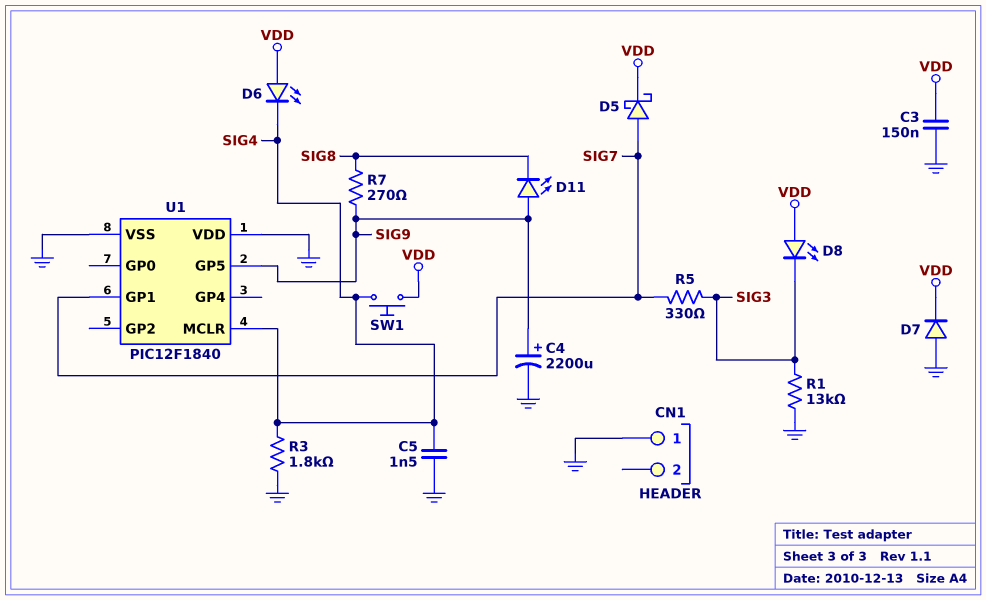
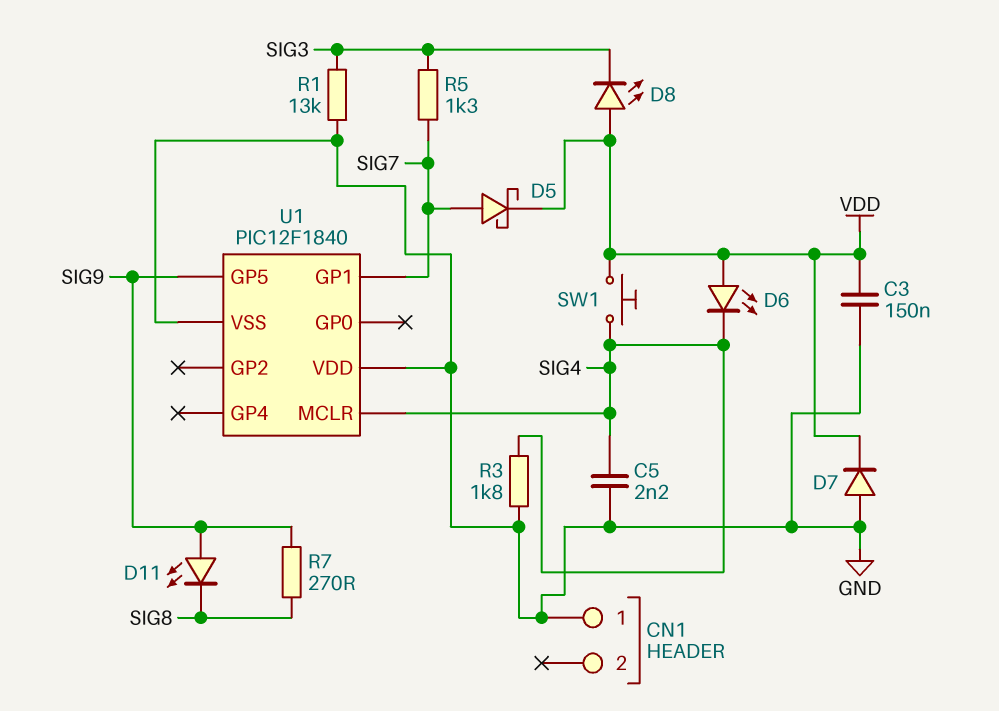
C4: 2200uF (plus SIG9, minus GND) -> none
C5: 1.5nF (GND, SIG4) -> 2.2nF (GND, SIG4)
R5: 330 (SIG3, SIG7) -> 1.3k (SIG3, SIG7)

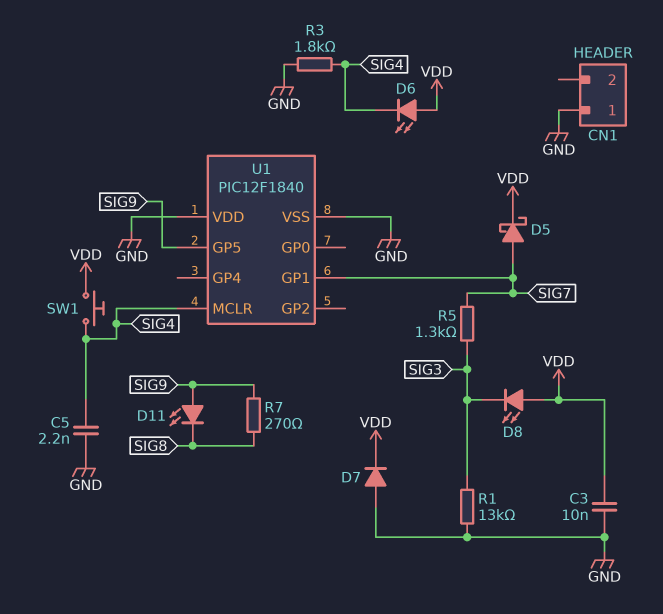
C3: 150nF (GND, VDD) -> 10nF (GND, VDD)

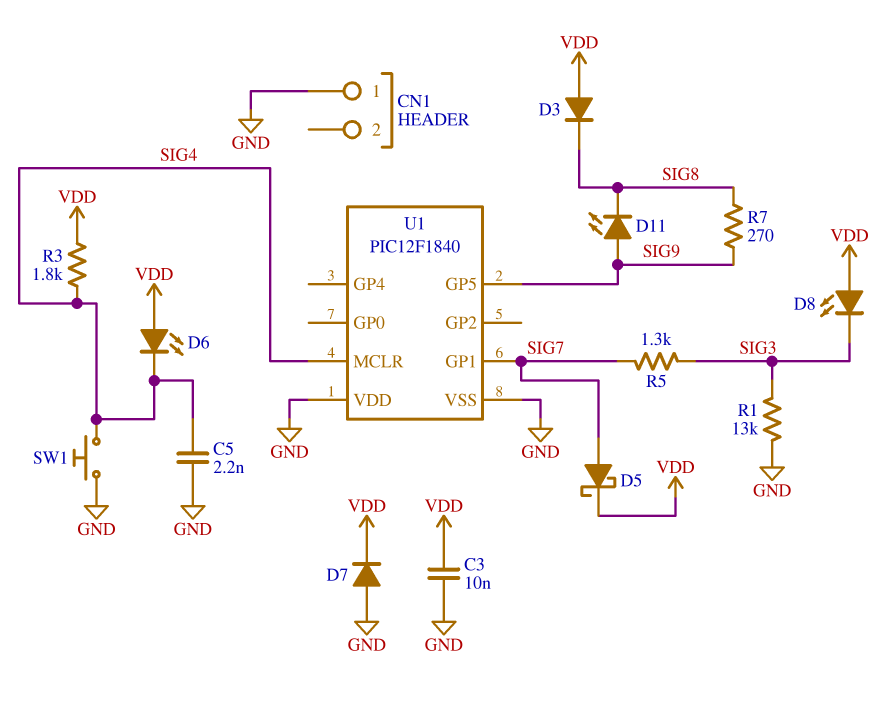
D3: none -> diode (A VDD, K SIG8)
R3: 1.8k (GND, SIG4) -> 1.8k (SIG4, VDD)
SW1: button (SIG4, VDD) -> button (GND, SIG4)

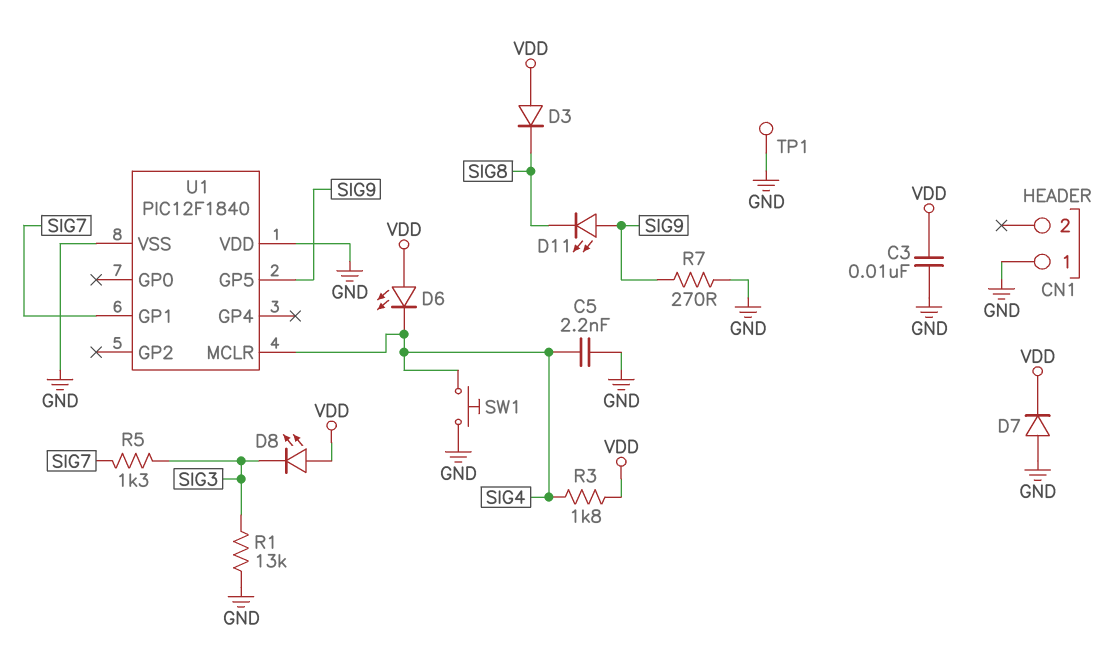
D5: schottky (A SIG7, K VDD) -> none
R7: 270 (SIG8, SIG9) -> 270 (GND, SIG9)
TP1: none -> test point (GND)

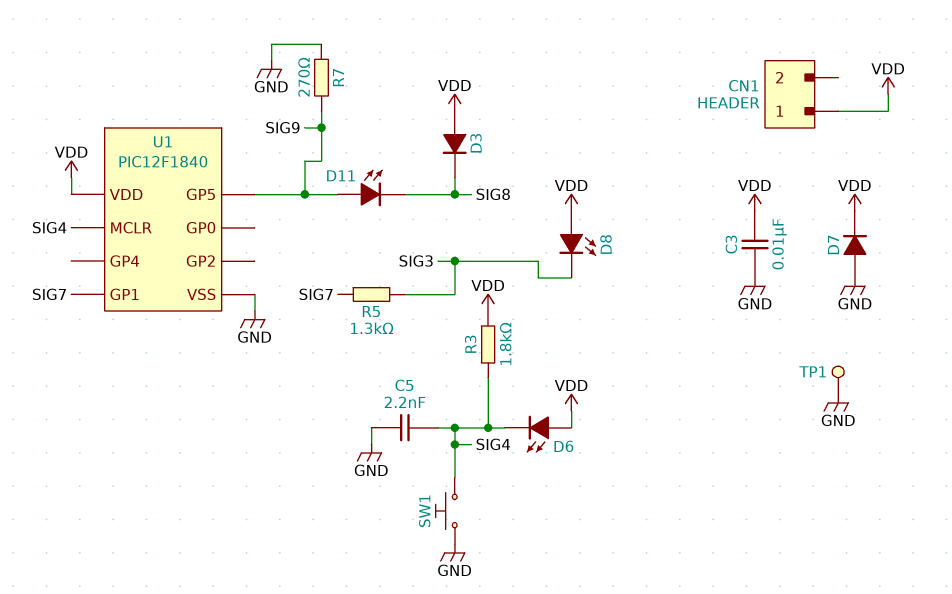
CN1 pin 1: GND -> VDD
R1: 13k (GND, SIG3) -> none
U1 pin VDD: GND -> VDD

